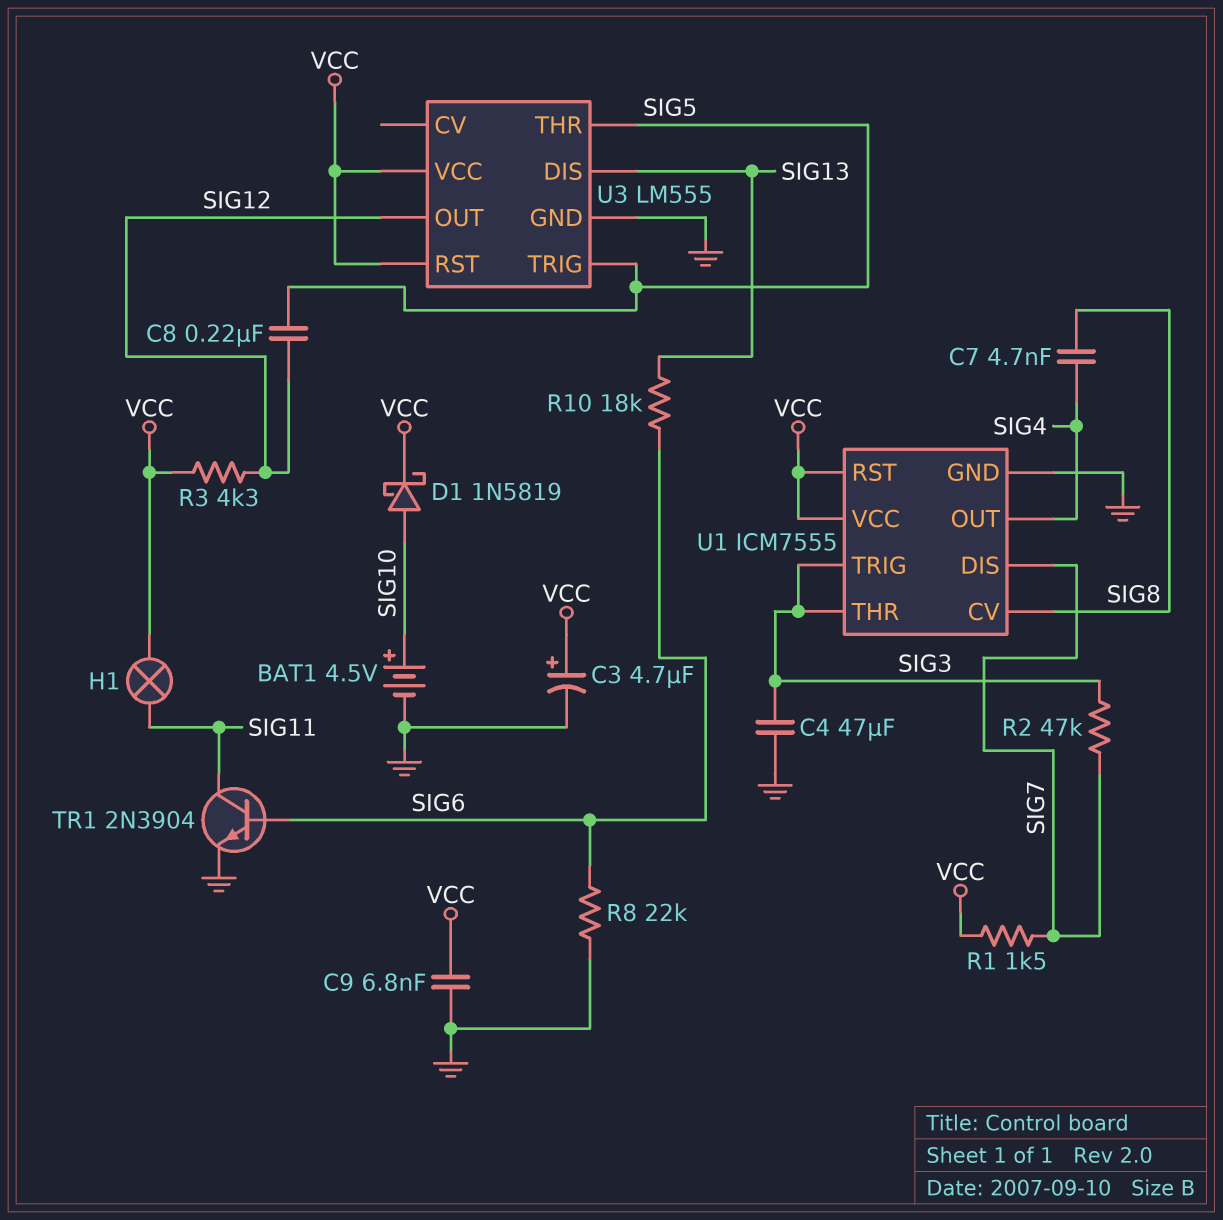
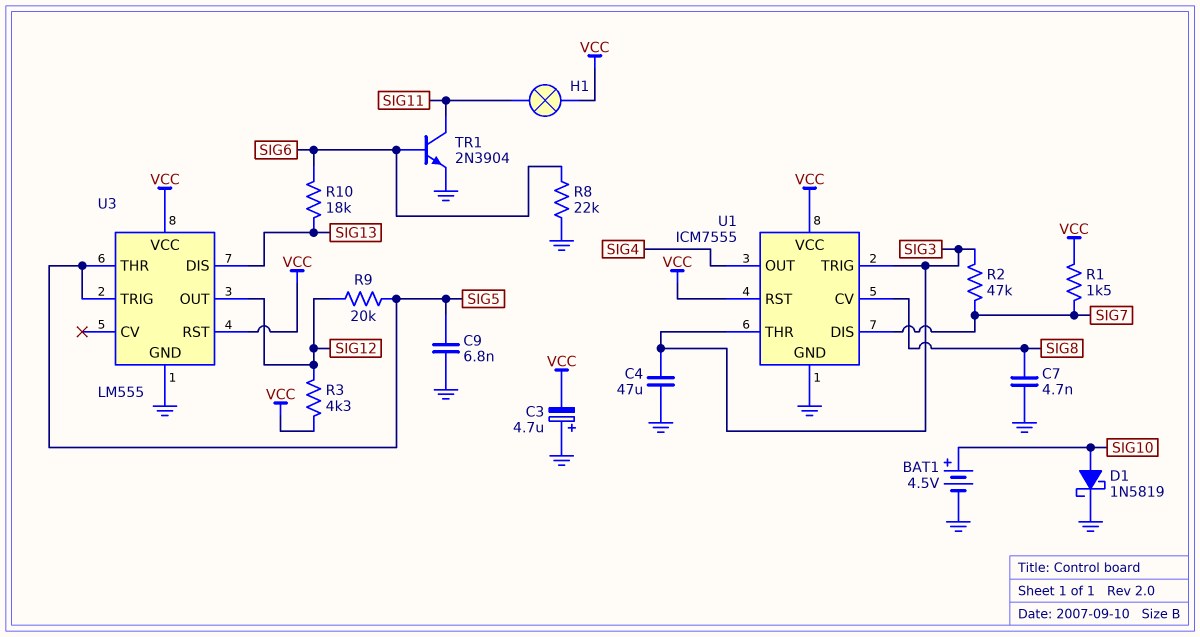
C3: 4.7uF (plus VCC, minus GND) -> 4.7uF (plus GND, minus VCC)
C7: 4.7nF (SIG4, SIG8) -> 4.7nF (GND, SIG8)
C8: 220nF (SIG5, SIG12) -> none
C9: 6.8nF (GND, VCC) -> 6.8nF (GND, SIG5)
D1: schottky 1N5819 (A SIG10, K VCC) -> schottky 1N5819 (A SIG10, K GND)
R9: none -> 20k (SIG5, SIG12)

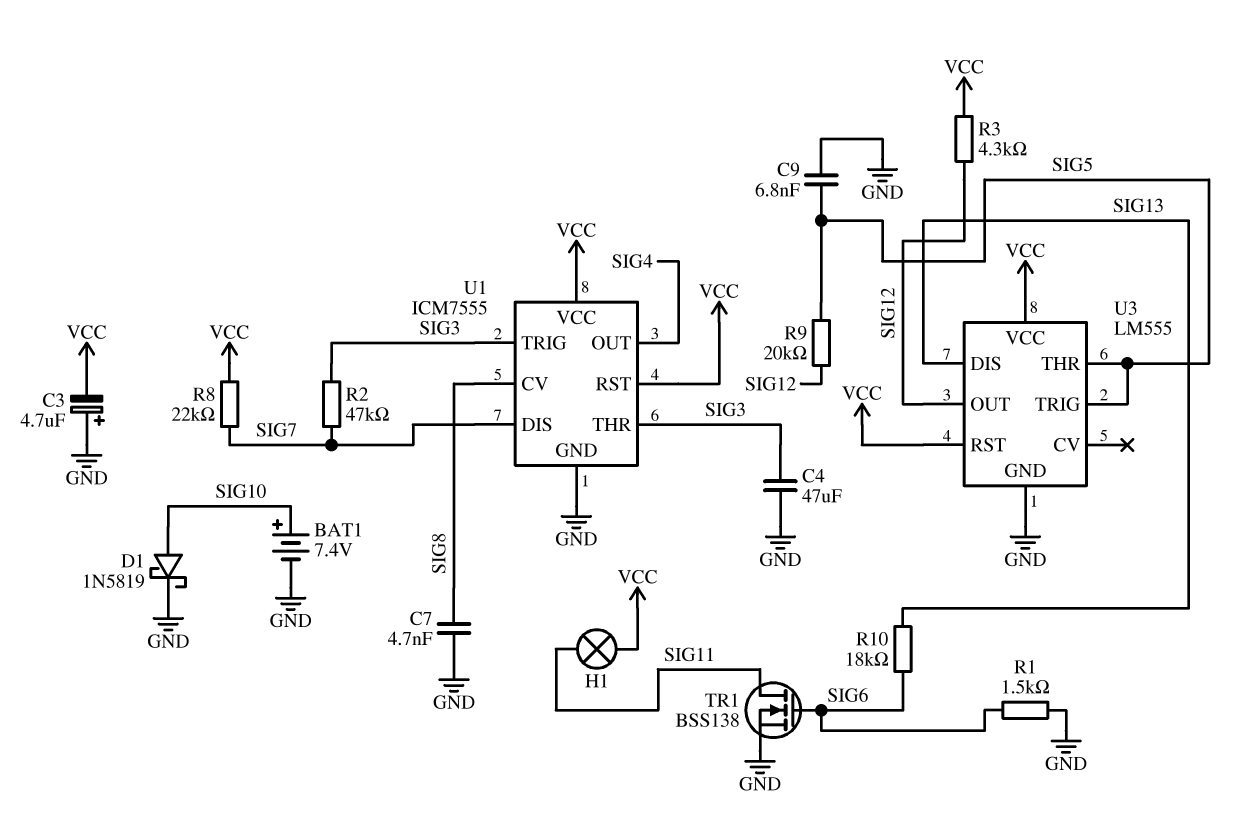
BAT1: 4.5V (plus SIG10, minus GND) -> 7.4V (plus SIG10, minus GND)
R1: 1.5k (SIG7, VCC) -> 1.5k (GND, SIG6)
R8: 22k (GND, SIG6) -> 22k (SIG7, VCC)
TR1: NPN 2N3904 (B SIG6, C SIG11, E GND) -> NMOS BSS138 (G SIG6, D SIG11, S GND)

